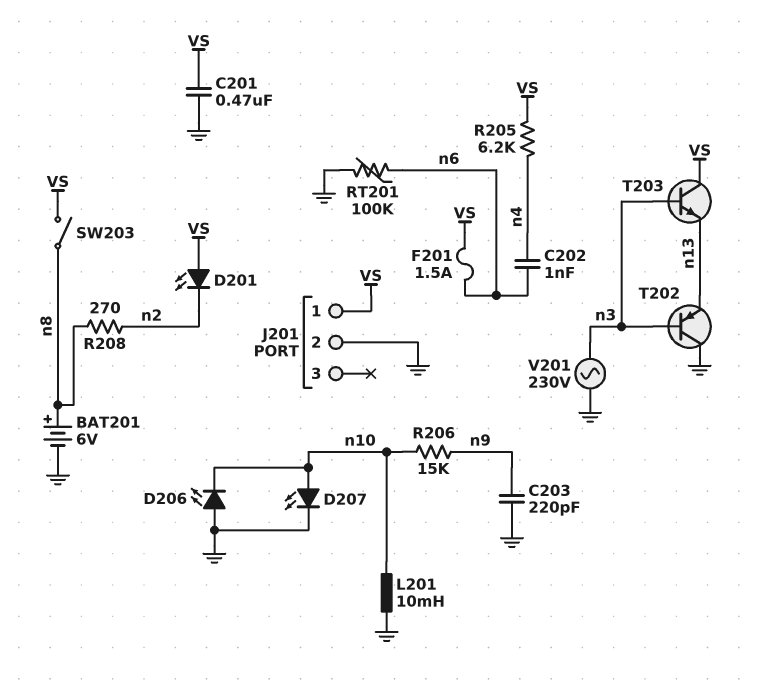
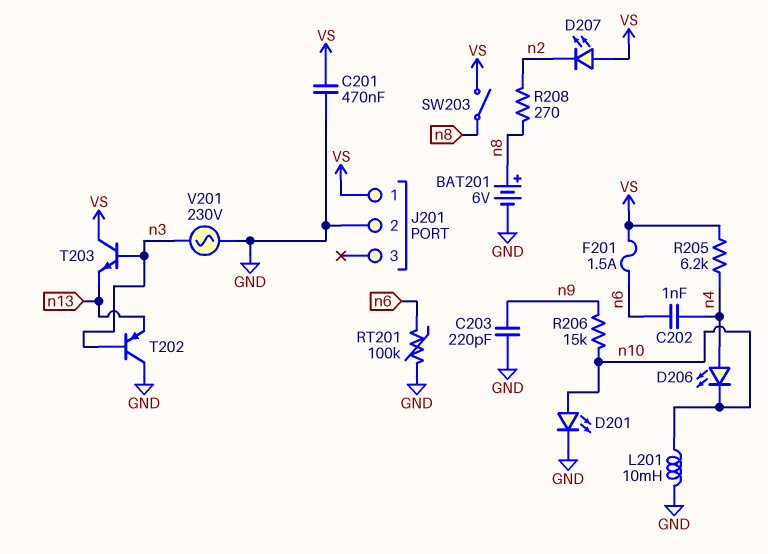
D201: LED (A VS, K n2) -> LED (A n10, K GND)
D206: LED (A GND, K n10) -> LED (A n4, K n10)
D207: LED (A n10, K GND) -> LED (A VS, K n2)

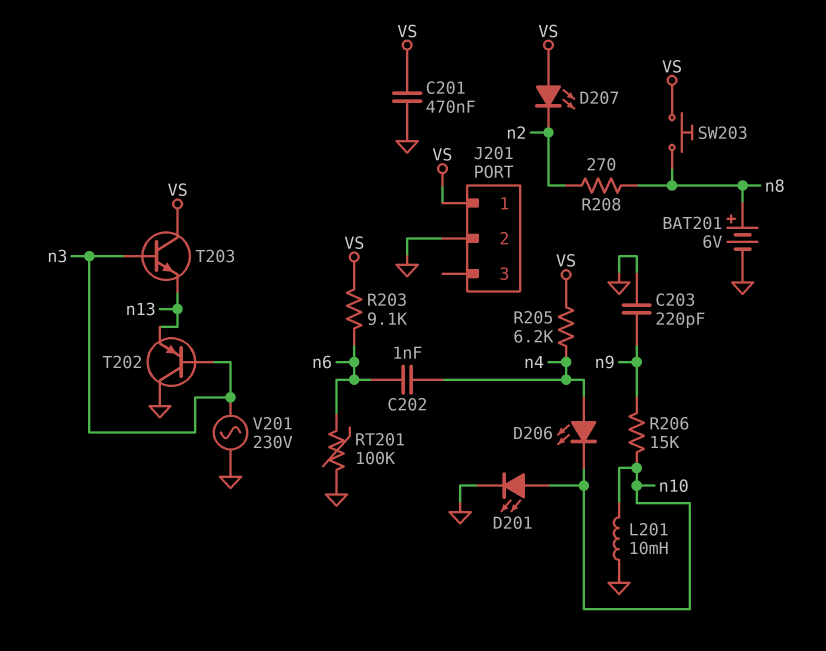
F201: 1.5A (VS, n6) -> none
R203: none -> 9.1k (VS, n6)
SW203: switch (VS, n8) -> button (VS, n8)

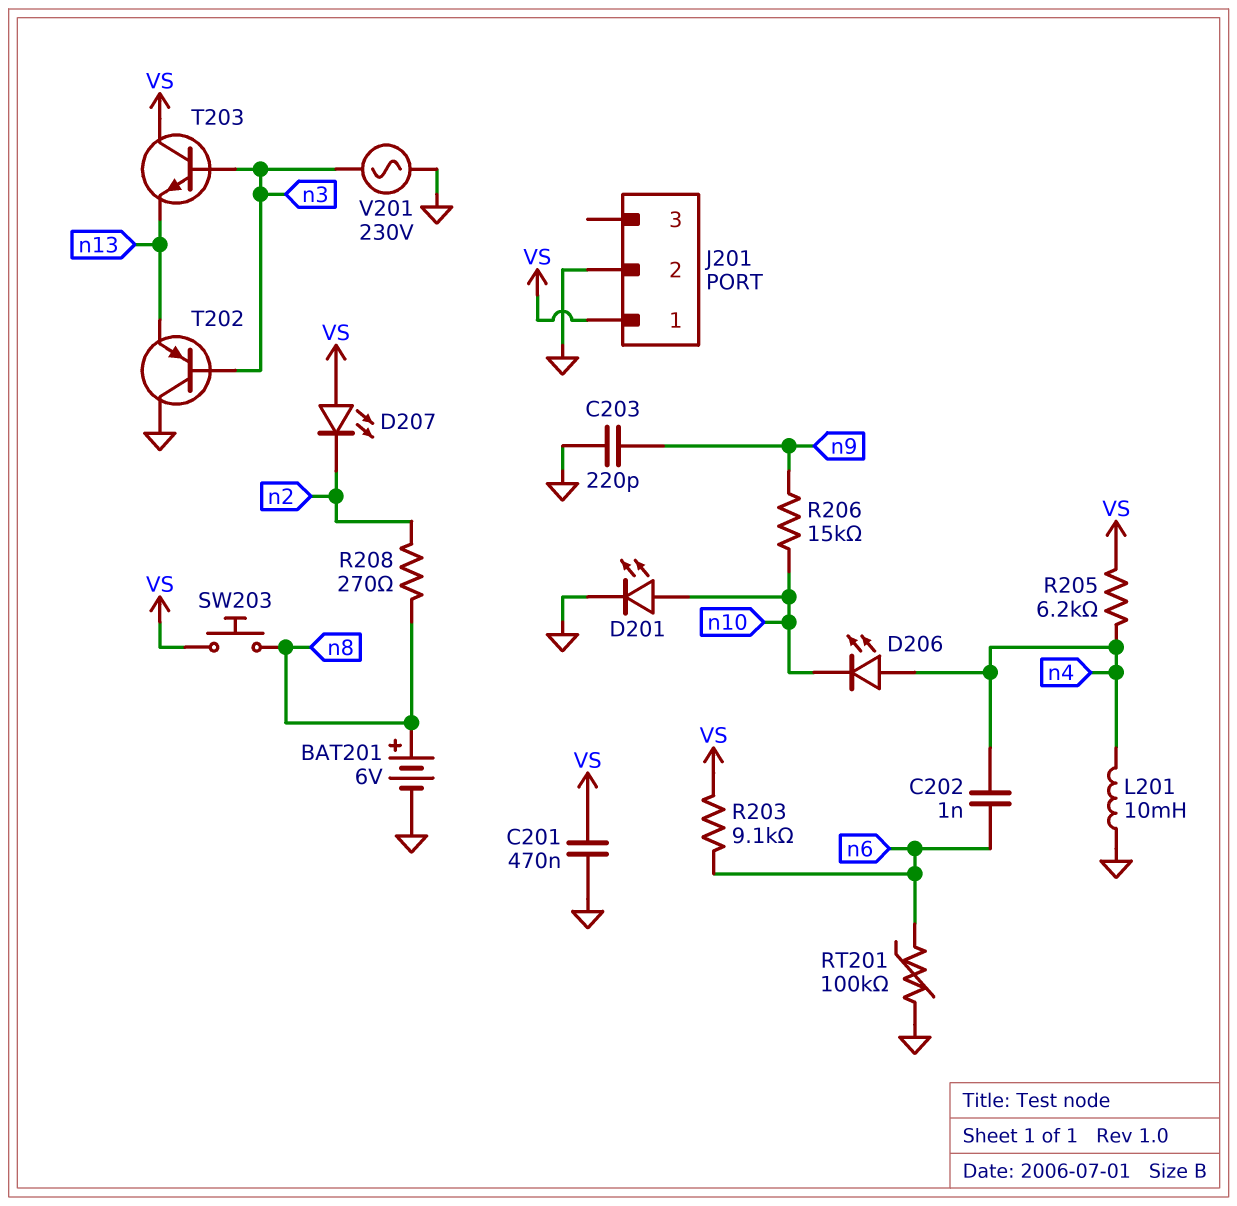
L201: 10mH (GND, n10) -> 10mH (GND, n4)

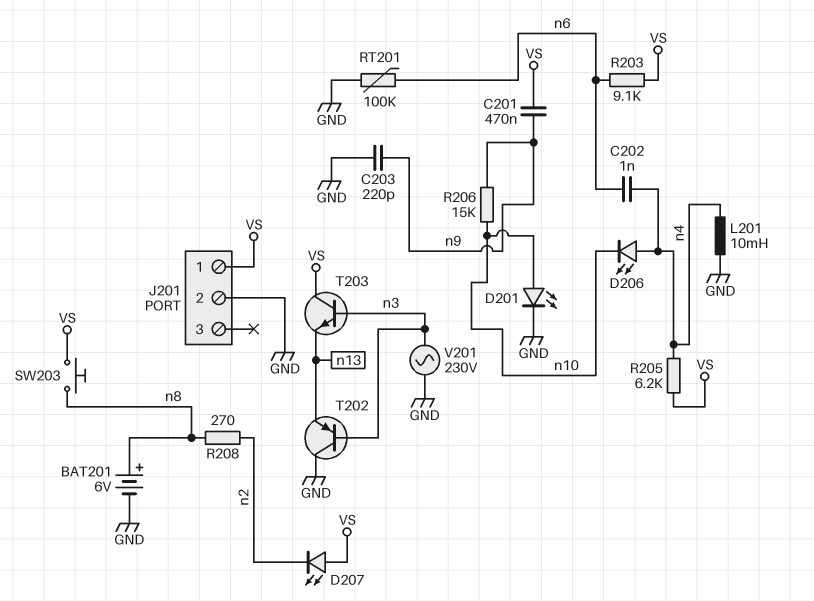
C201: 470nF (GND, VS) -> 470nF (VS, n9)

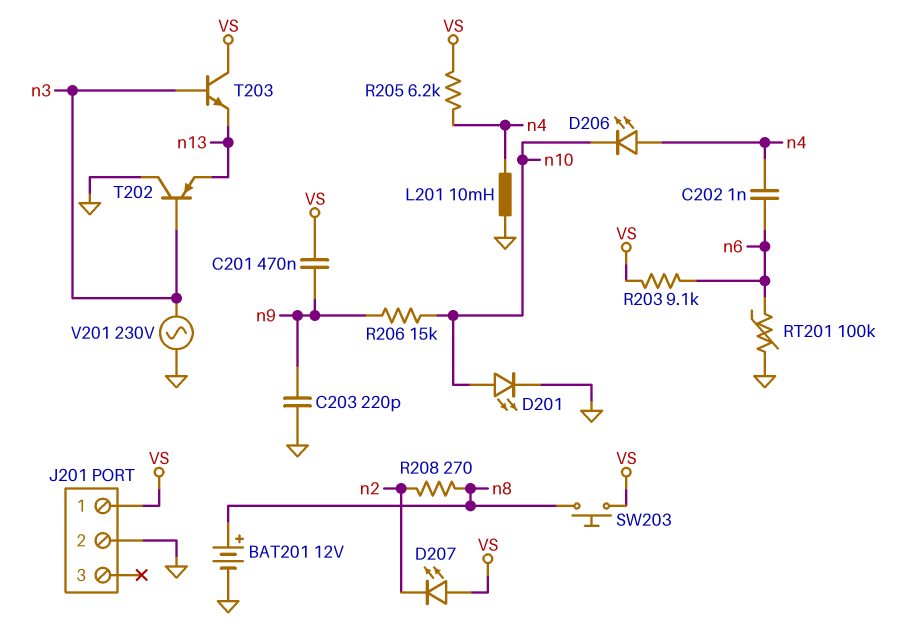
BAT201: 6V (plus n8, minus GND) -> 12V (plus n8, minus GND)

